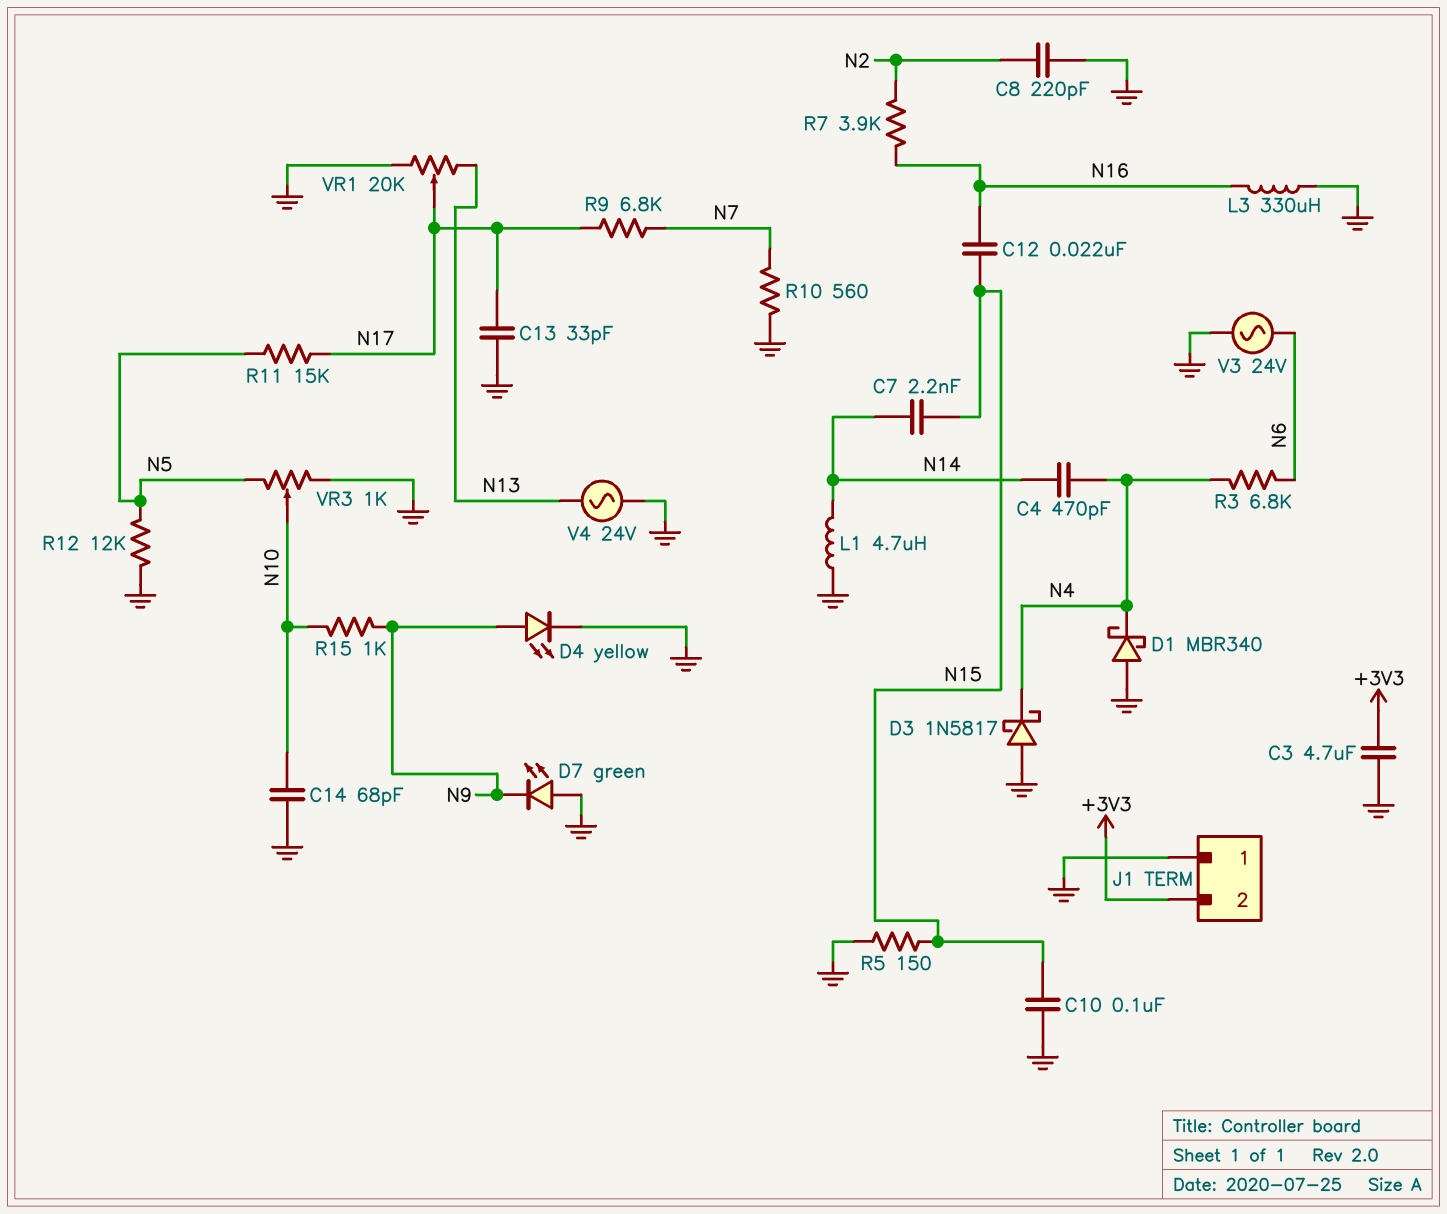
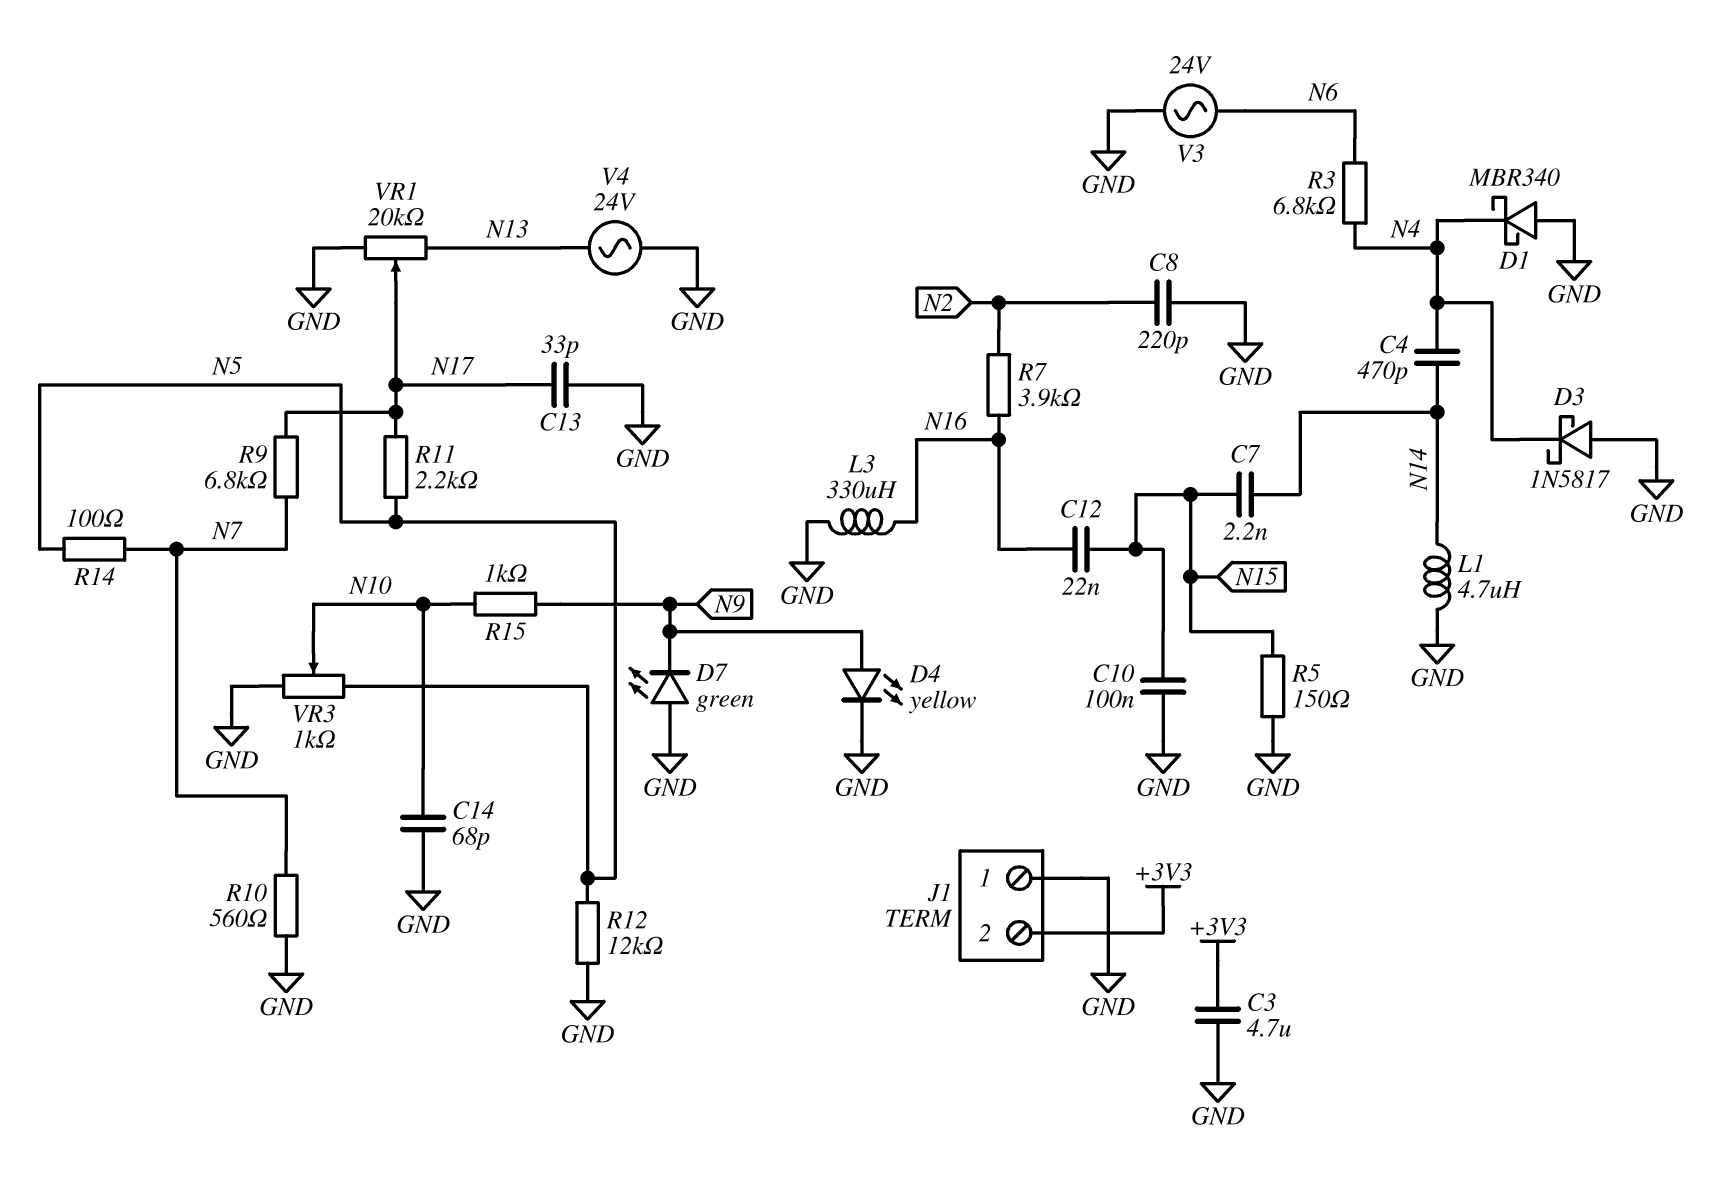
R11: 15k (N5, N17) -> 2.2k (N5, N17)
R14: none -> 100 (N5, N7)

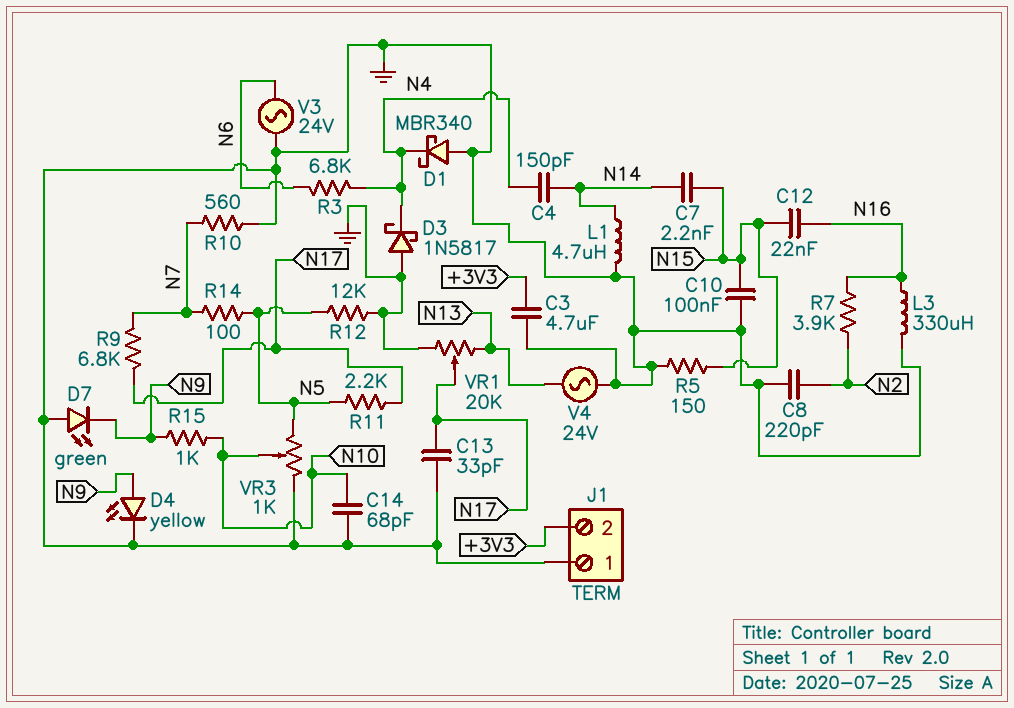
C4: 470pF (N4, N14) -> 150pF (N4, N14)

